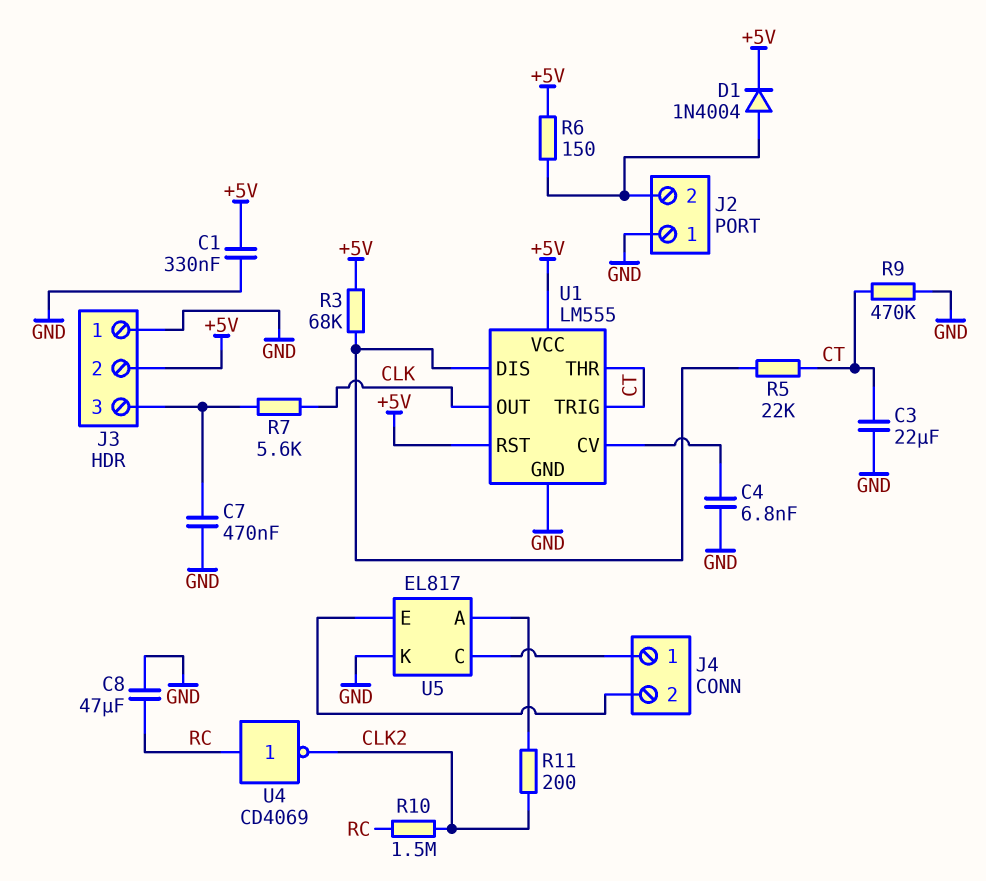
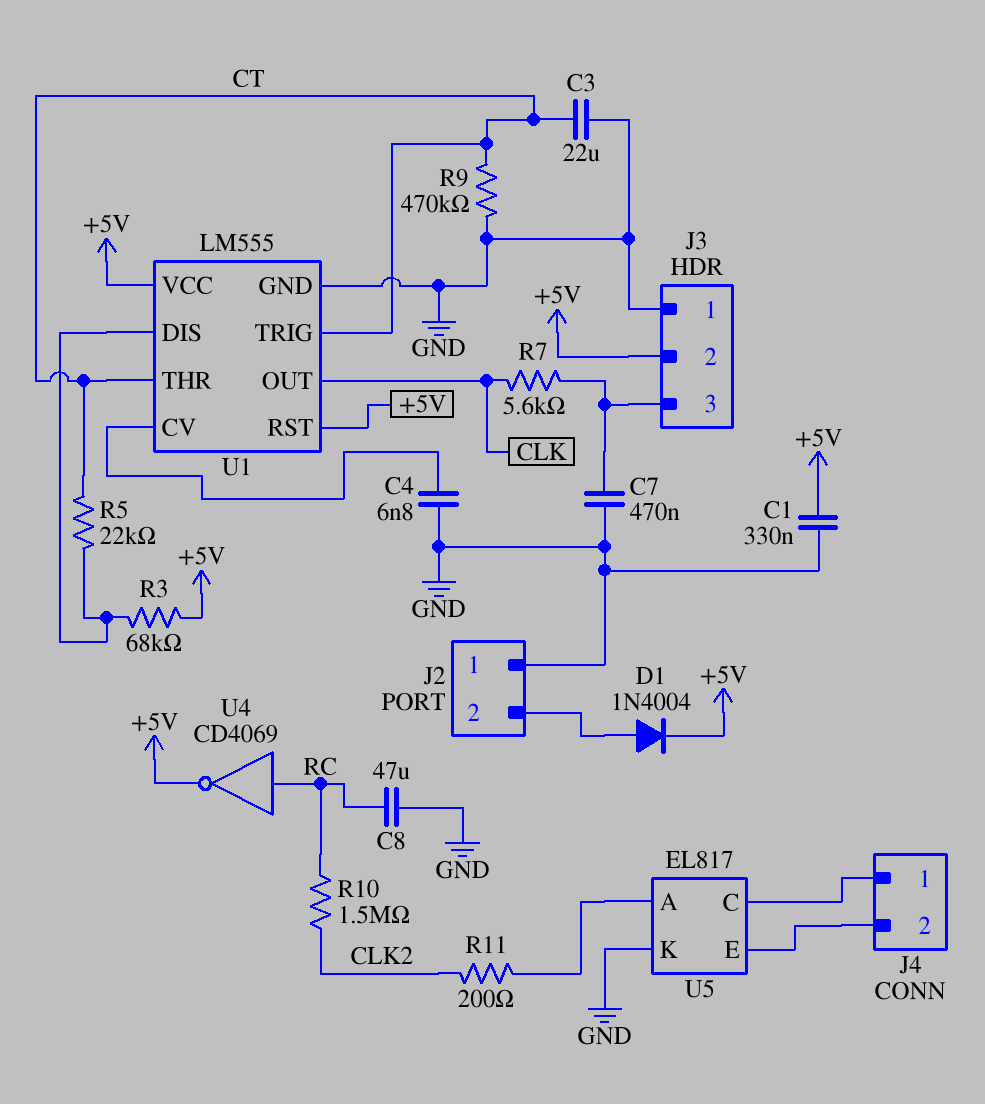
R6: 150 (+5V, J2/2) -> none
U4: NOT CD4069 (in RC, out CLK2) -> NOT CD4069 (in RC, out +5V)

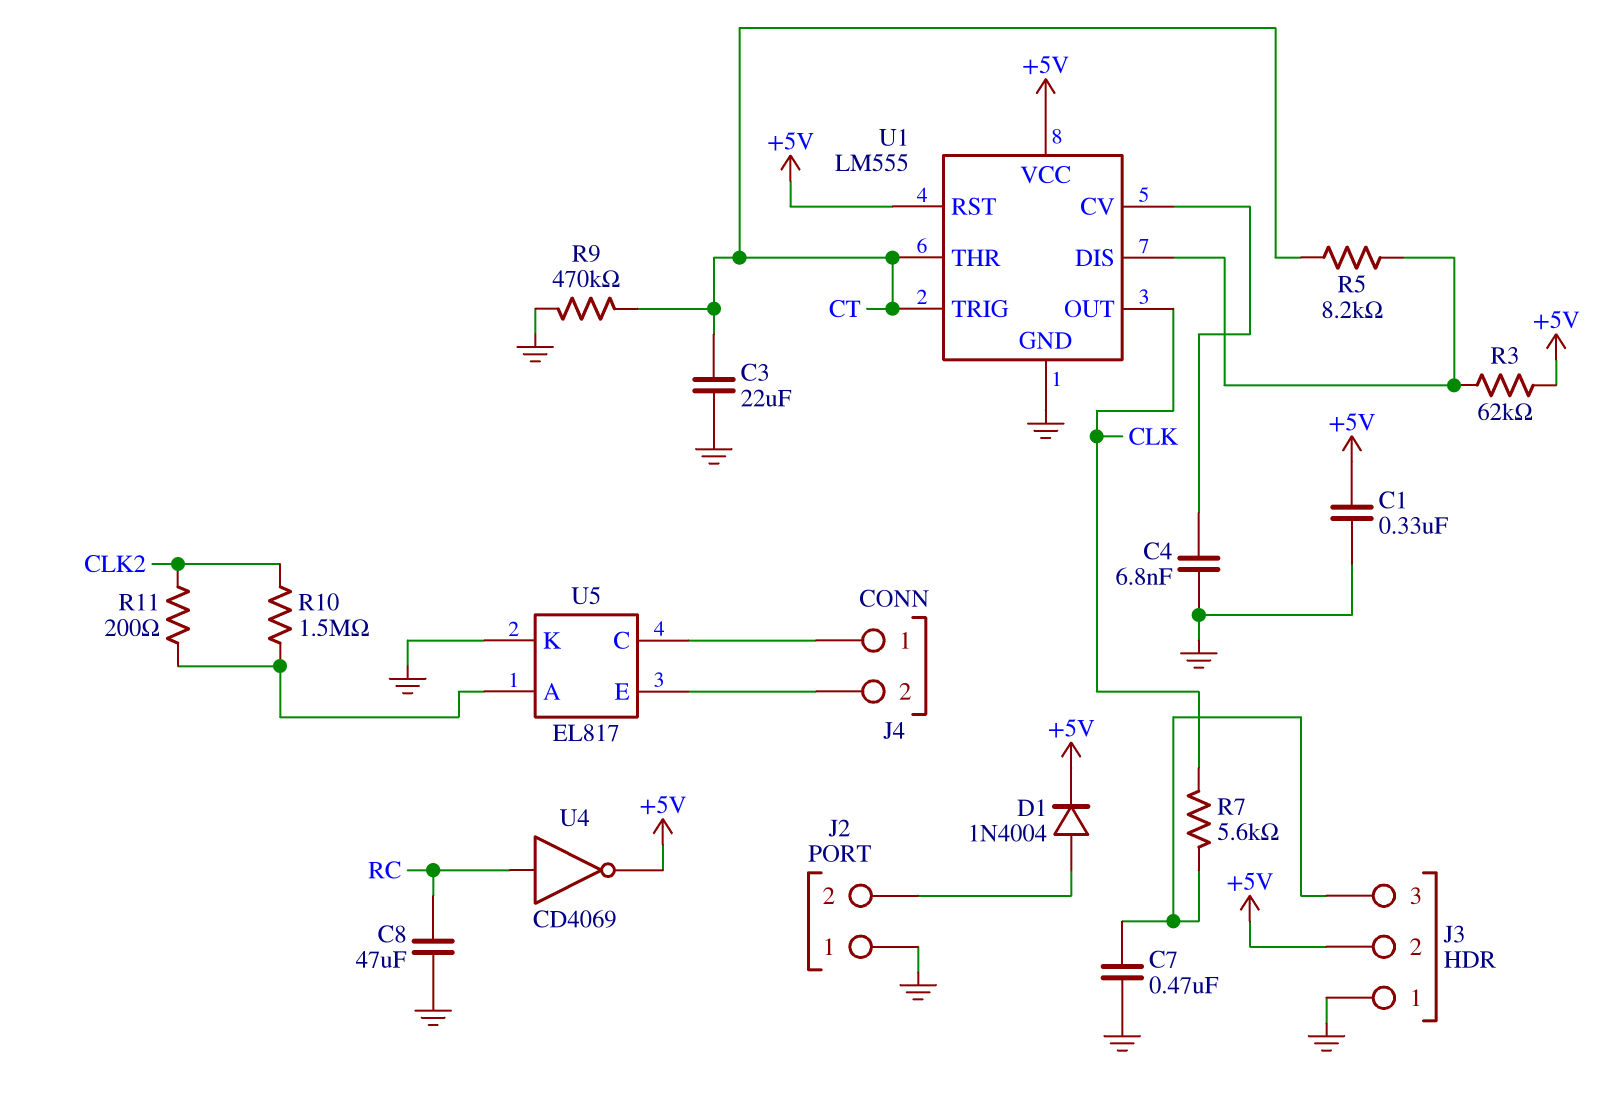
R3: 68k (+5V, U1/DIS) -> 62k (+5V, U1/DIS)
R5: 22k (CT, U1/DIS) -> 8.2k (CT, U1/DIS)
R10: 1.5M (CLK2, RC) -> 1.5M (CLK2, U5/A)

